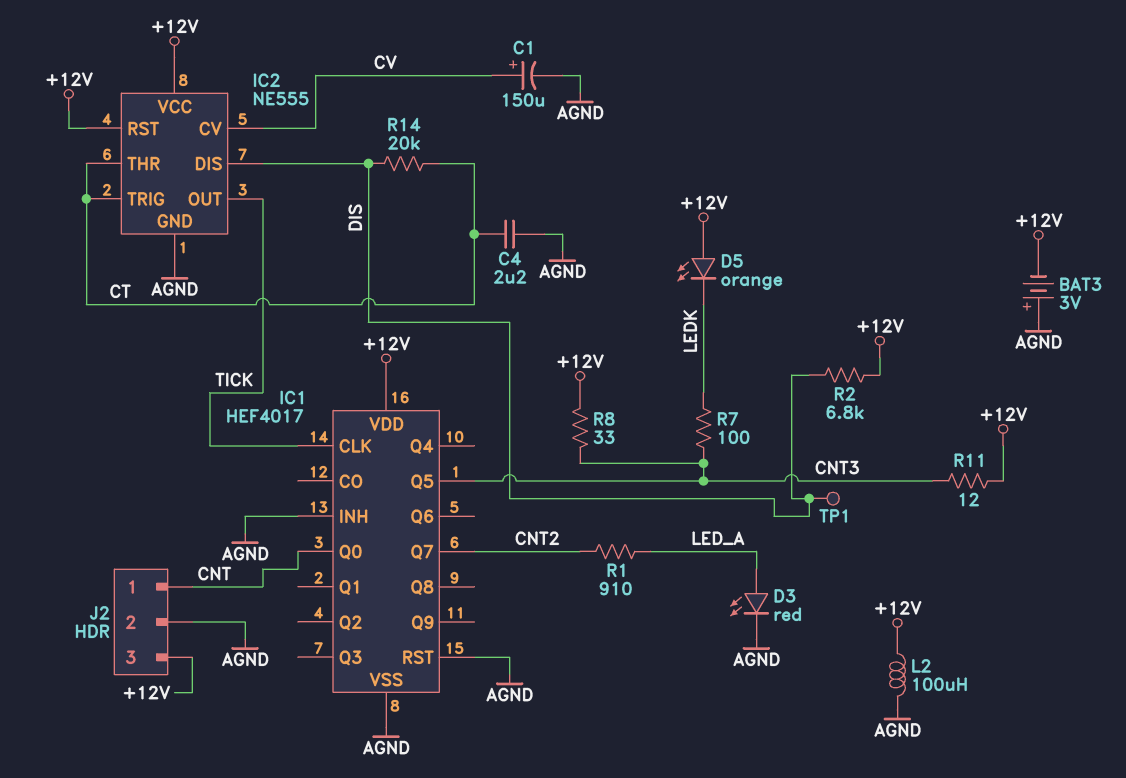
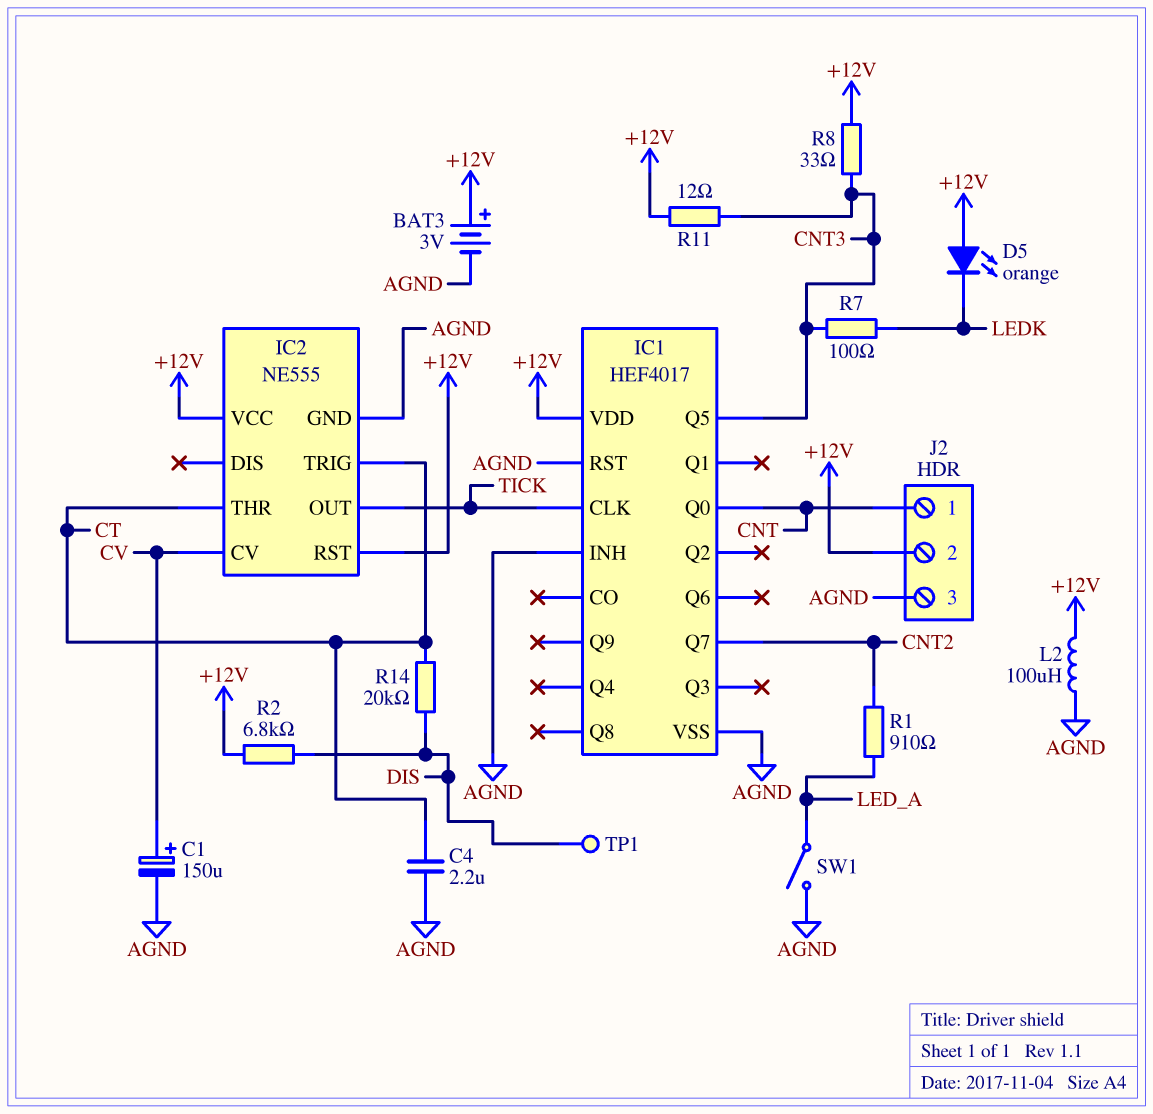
BAT3: 3V (plus AGND, minus +12V) -> 3V (plus +12V, minus AGND)
D3: LED red (A LED_A, K AGND) -> none
IC2 pin DIS: DIS -> none
J2 pin 2: AGND -> +12V
J2 pin 3: +12V -> AGND
SW1: none -> switch (AGND, LED_A)

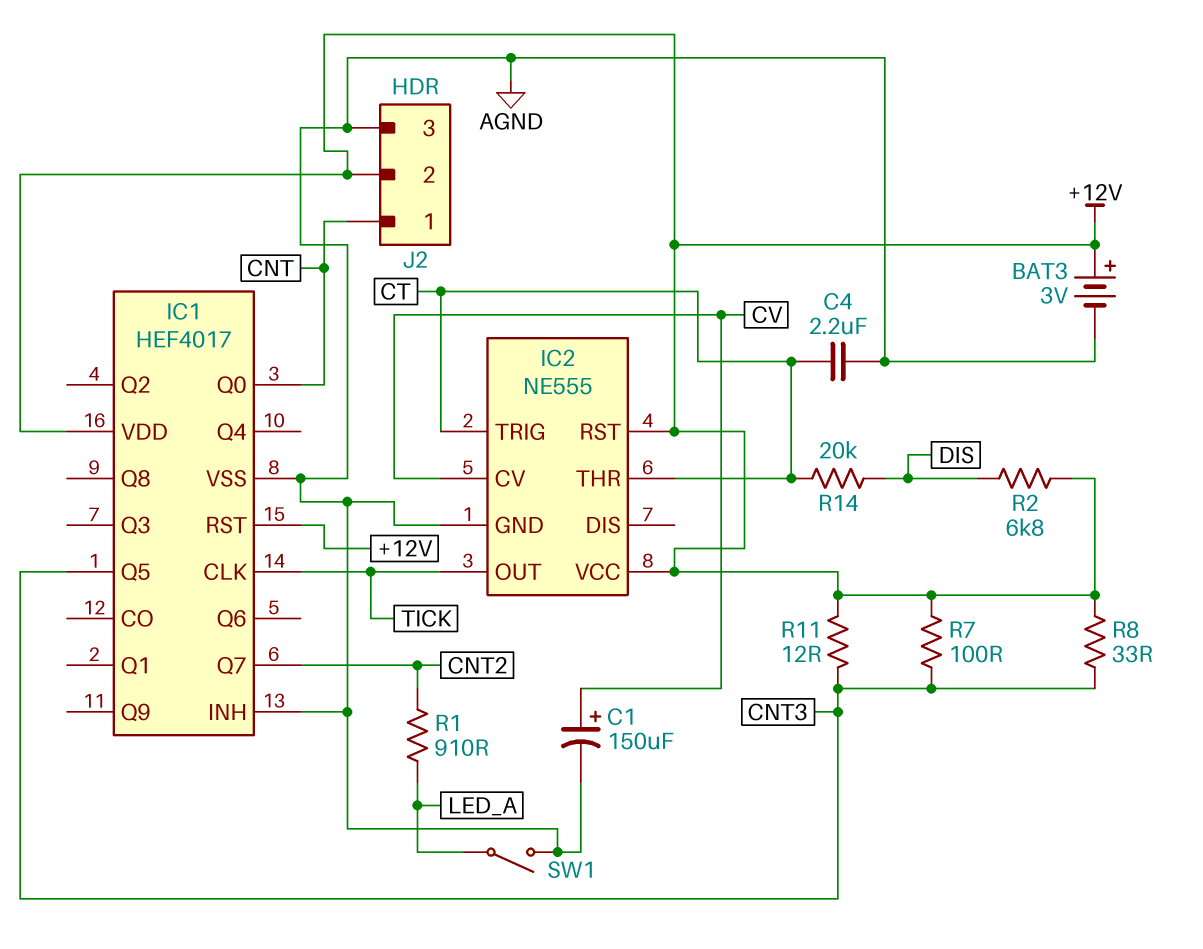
D5: LED orange (A +12V, K LEDK) -> none
IC1 pin RST: AGND -> +12V
L2: 100uH (+12V, AGND) -> none
R7: 100 (CNT3, LEDK) -> 100 (+12V, CNT3)
TP1: test point (DIS) -> none

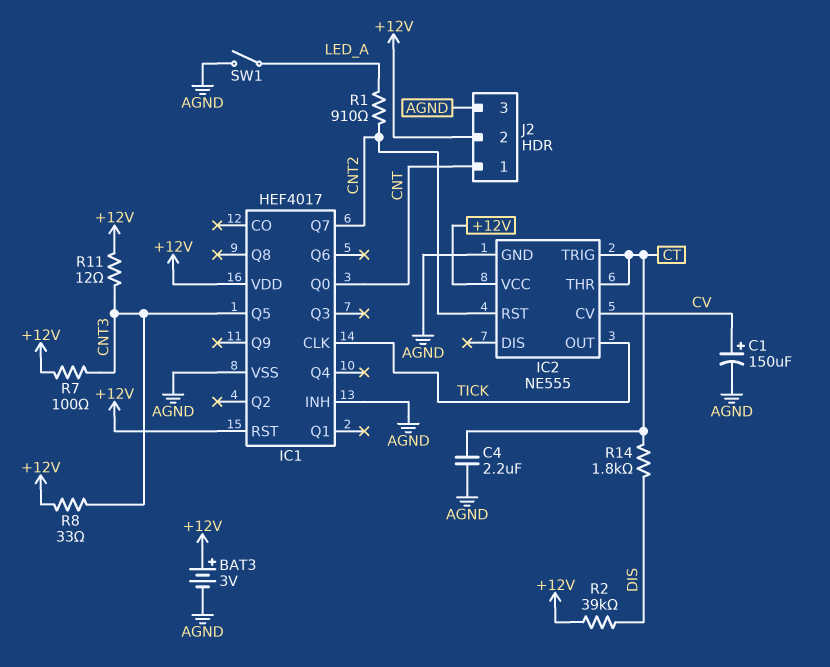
IC2 pin RST: +12V -> CNT2
R2: 6.8k (+12V, DIS) -> 39k (+12V, DIS)
R14: 20k (CT, DIS) -> 1.8k (CT, DIS)

